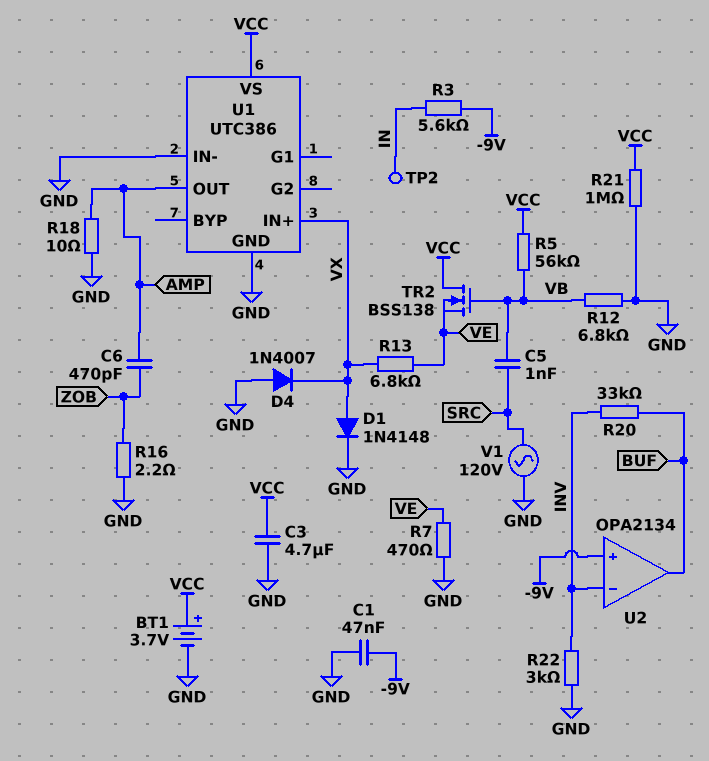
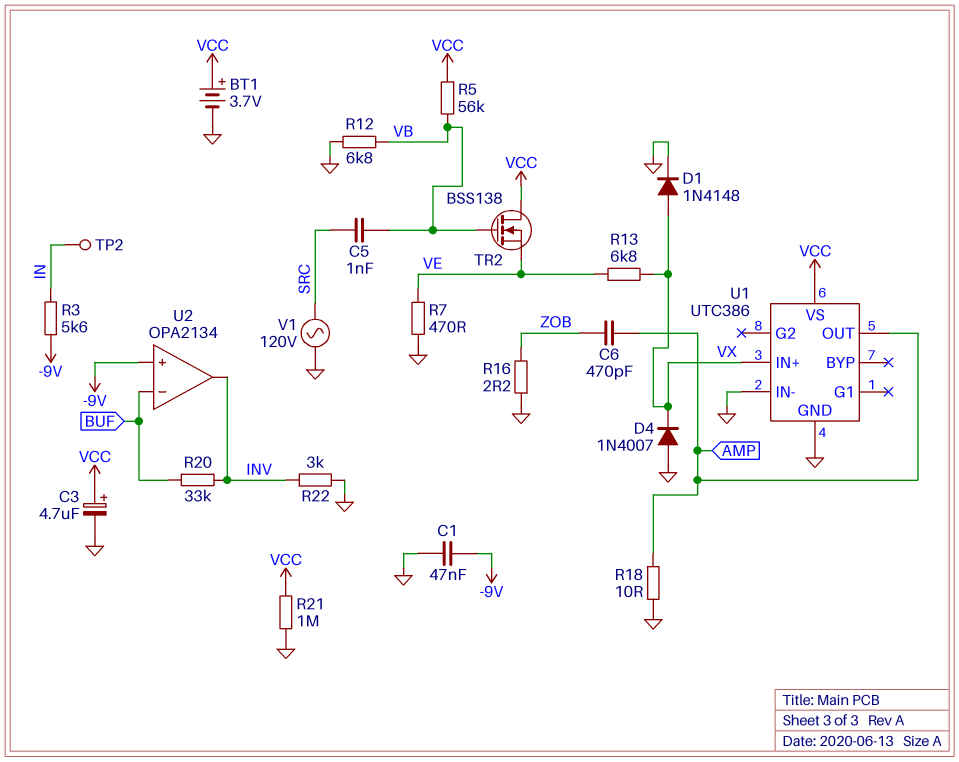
C3: 4.7uF (GND, VCC) -> 4.7uF (plus VCC, minus GND)
U2 pin in-: INV -> BUF
U2 pin out: BUF -> INV

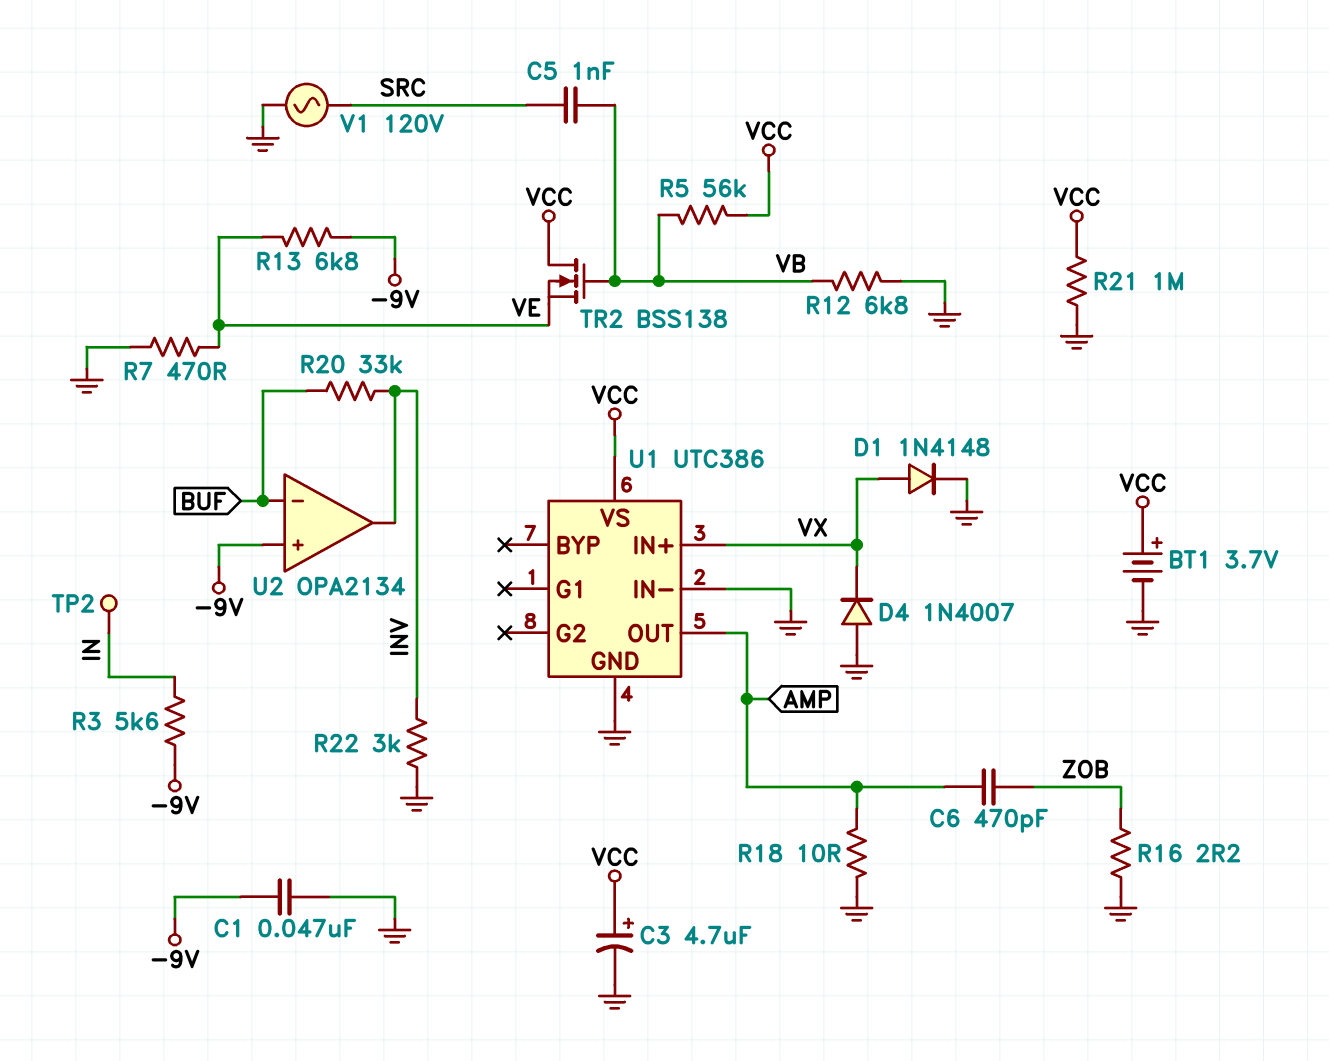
R13: 6.8k (VE, VX) -> 6.8k (-9V, VE)

